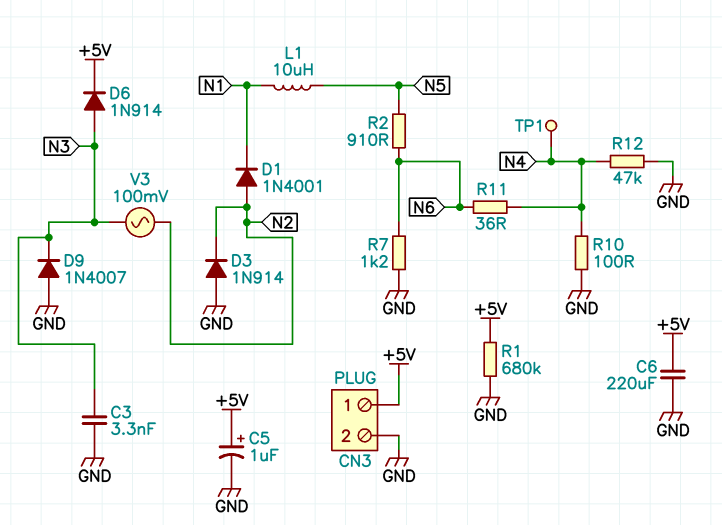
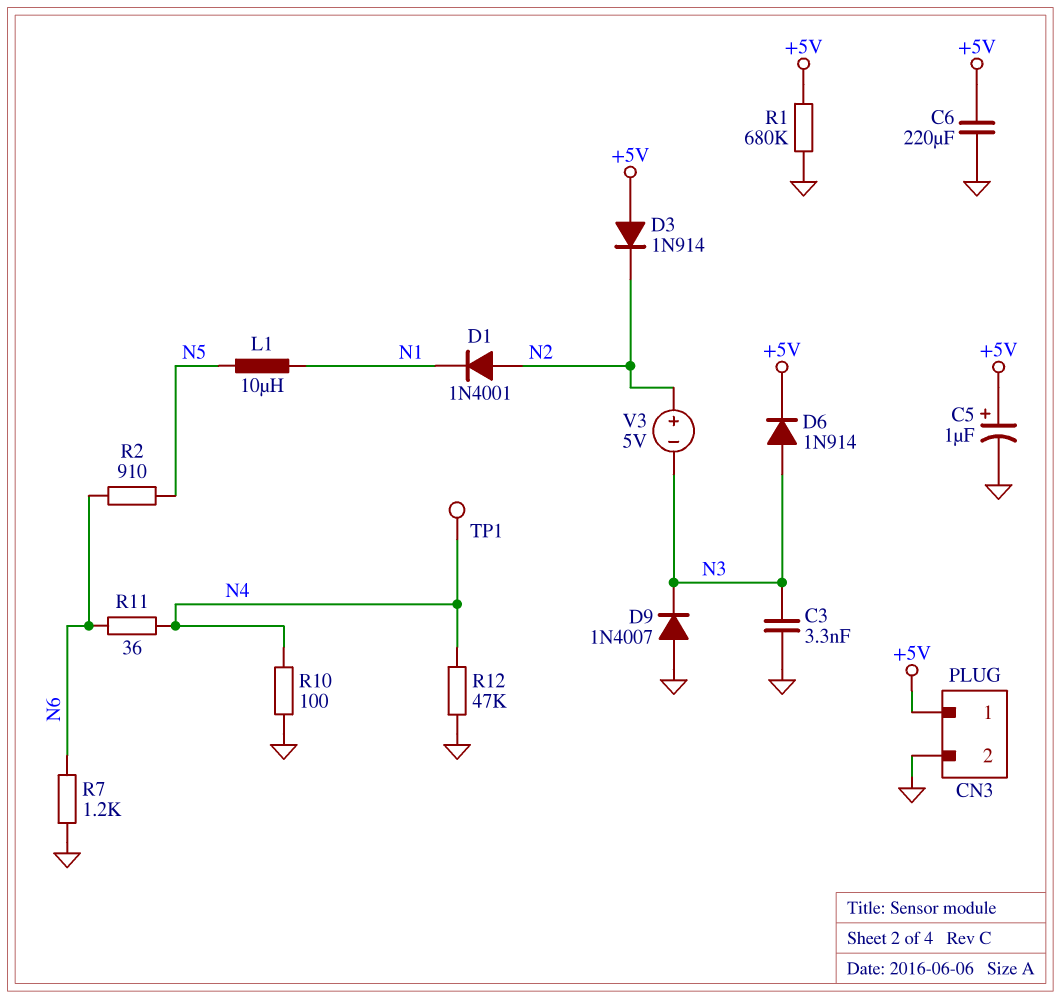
D3: diode 1N914 (A GND, K N2) -> diode 1N914 (A +5V, K N2)
V3: AC 100mV (N2, N3) -> 5V (plus N2, minus N3)

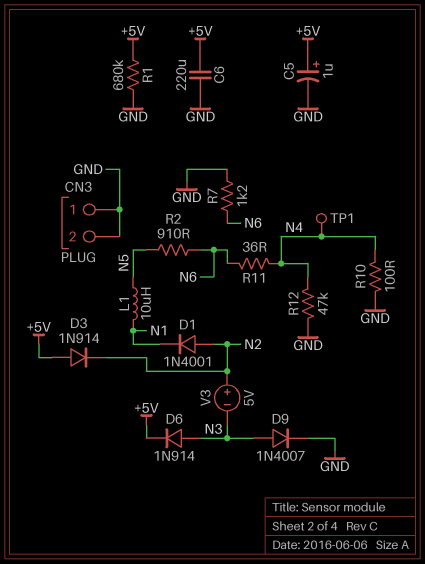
C3: 3.3nF (GND, N3) -> none
CN3 pin 1: +5V -> GND
D9: diode 1N4007 (A GND, K N3) -> diode 1N4007 (A N3, K GND)

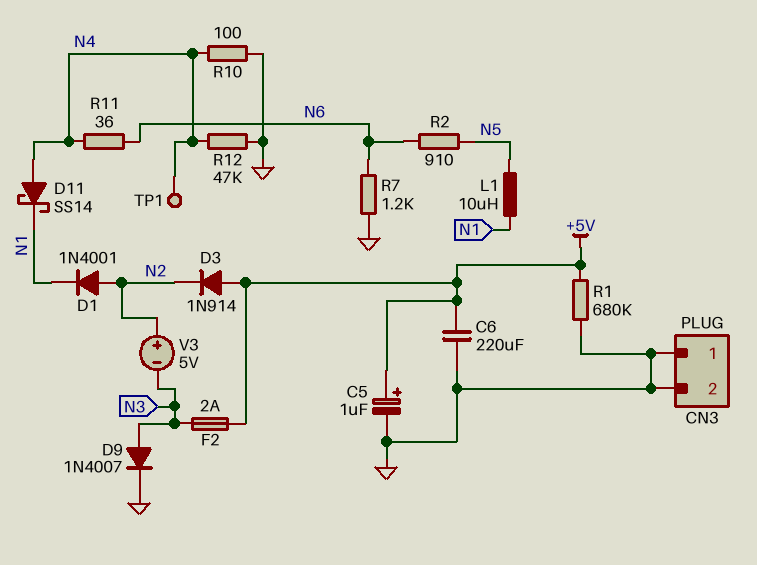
D6: diode 1N914 (A N3, K +5V) -> none
D11: none -> schottky SS14 (A N4, K N1)
F2: none -> 2A (+5V, N3)

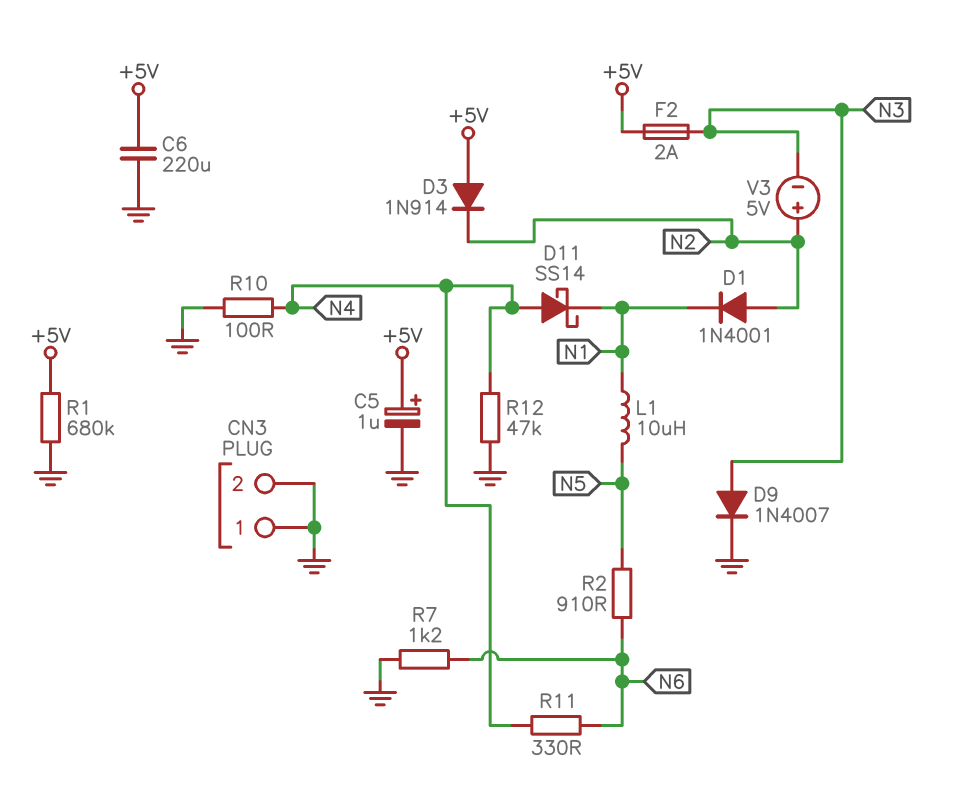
R11: 36 (N4, N6) -> 330 (N4, N6)
TP1: test point (N4) -> none

